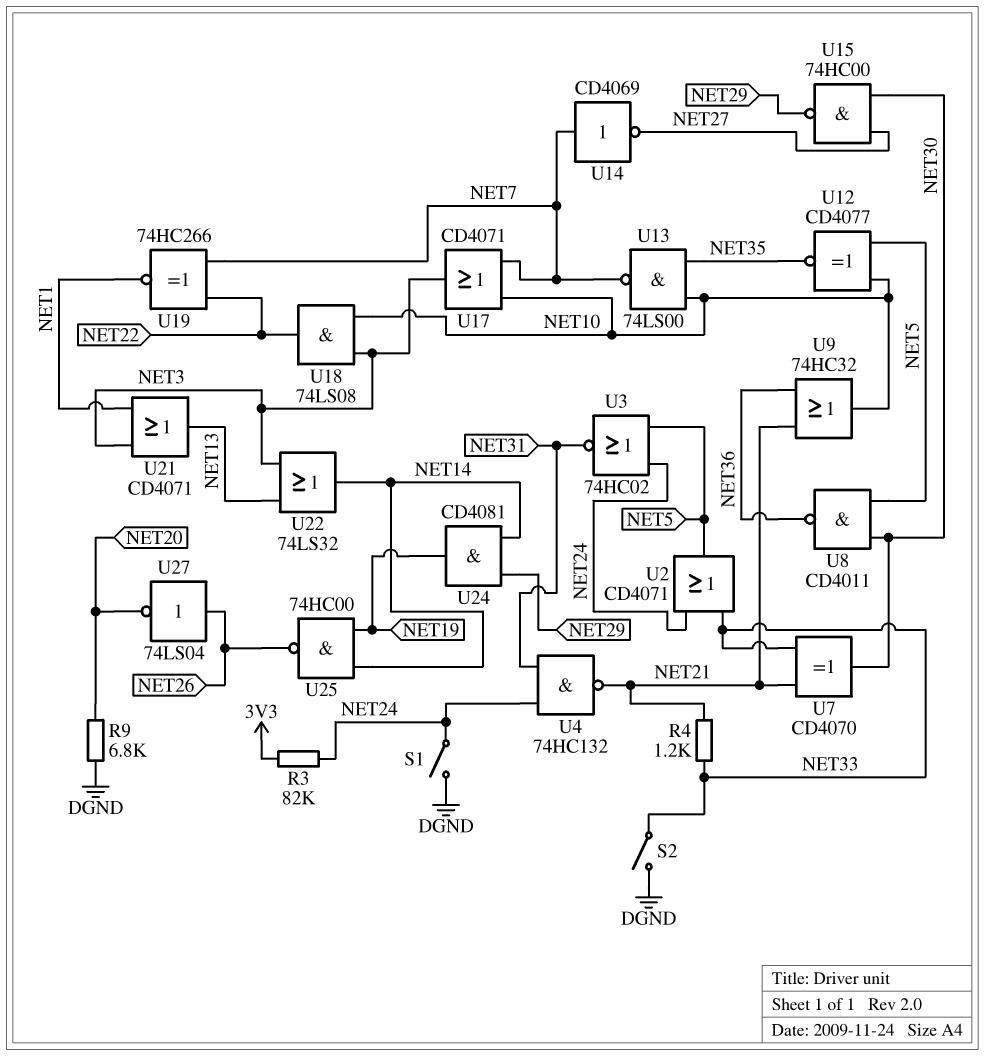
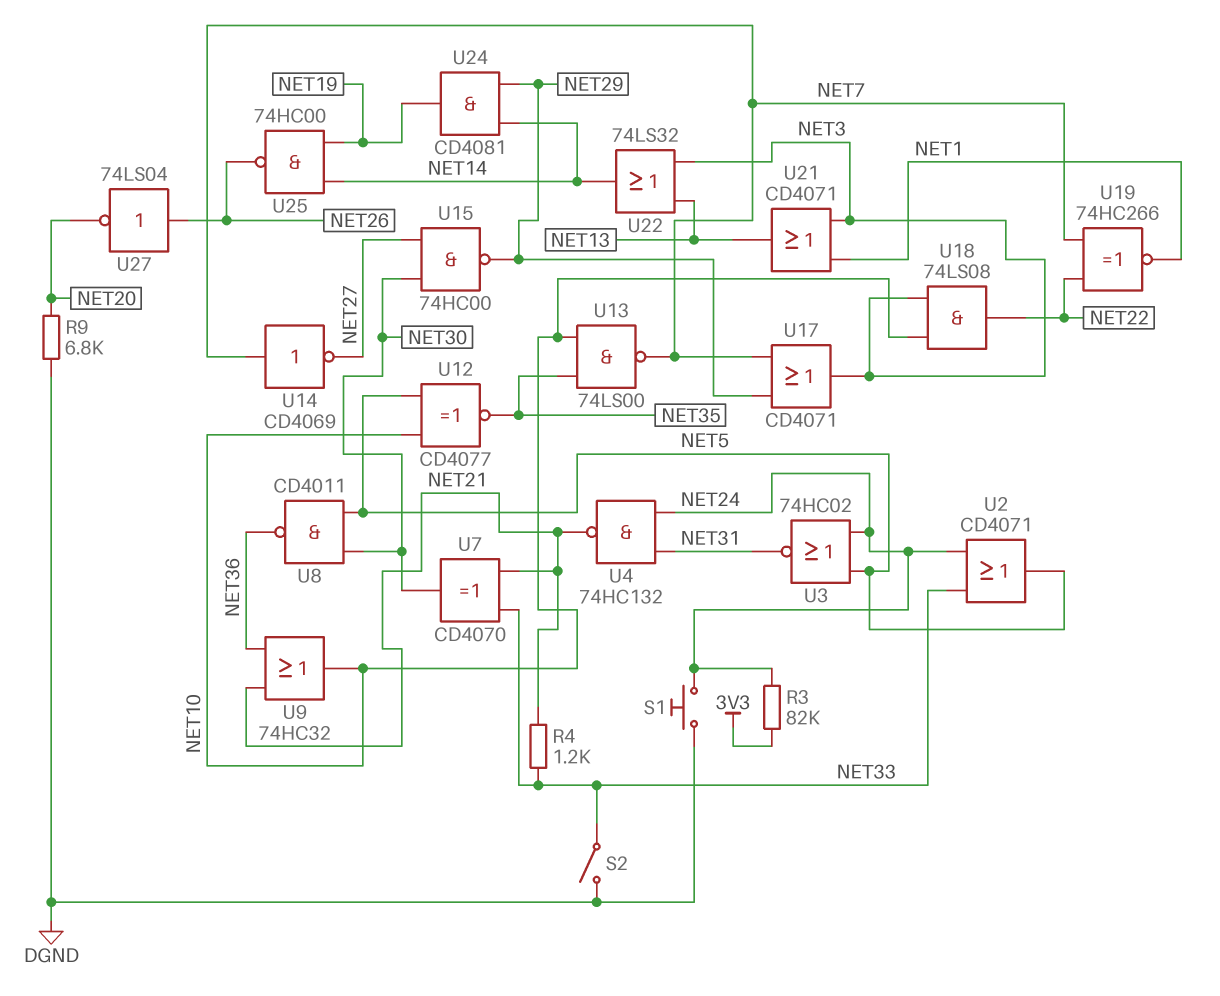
S1: switch (DGND, NET24) -> button (DGND, NET24)
U17: OR CD4071 (in NET7, in NET10, out NET3) -> OR CD4071 (in NET7, in NET29, out NET3)

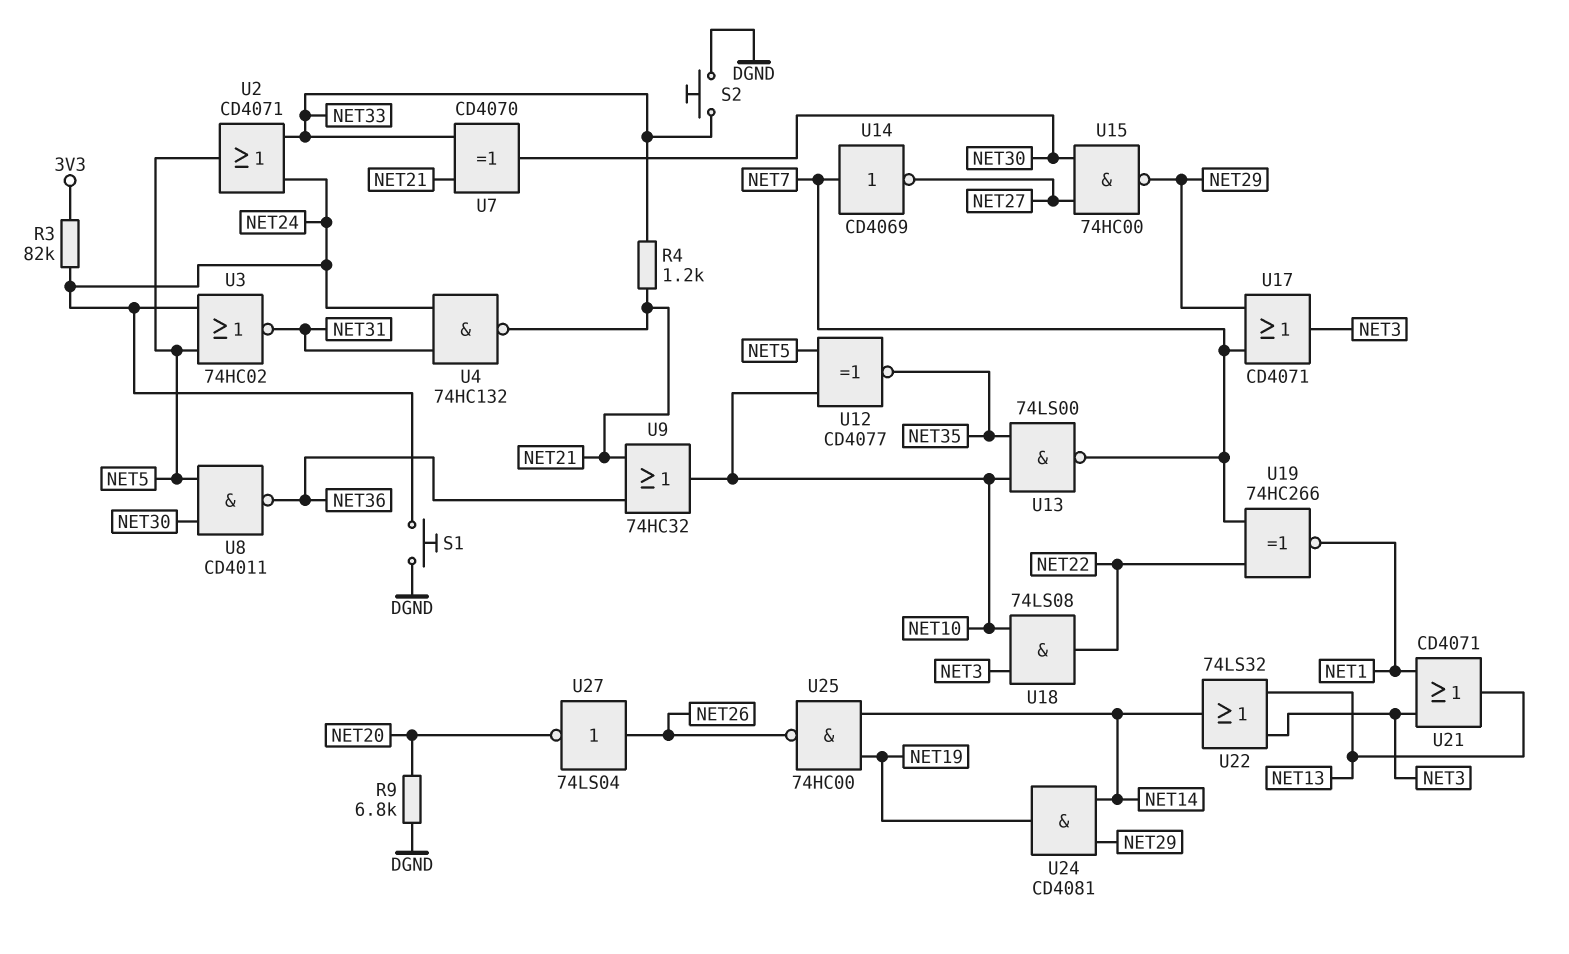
S2: switch (DGND, NET33) -> button (DGND, NET33)

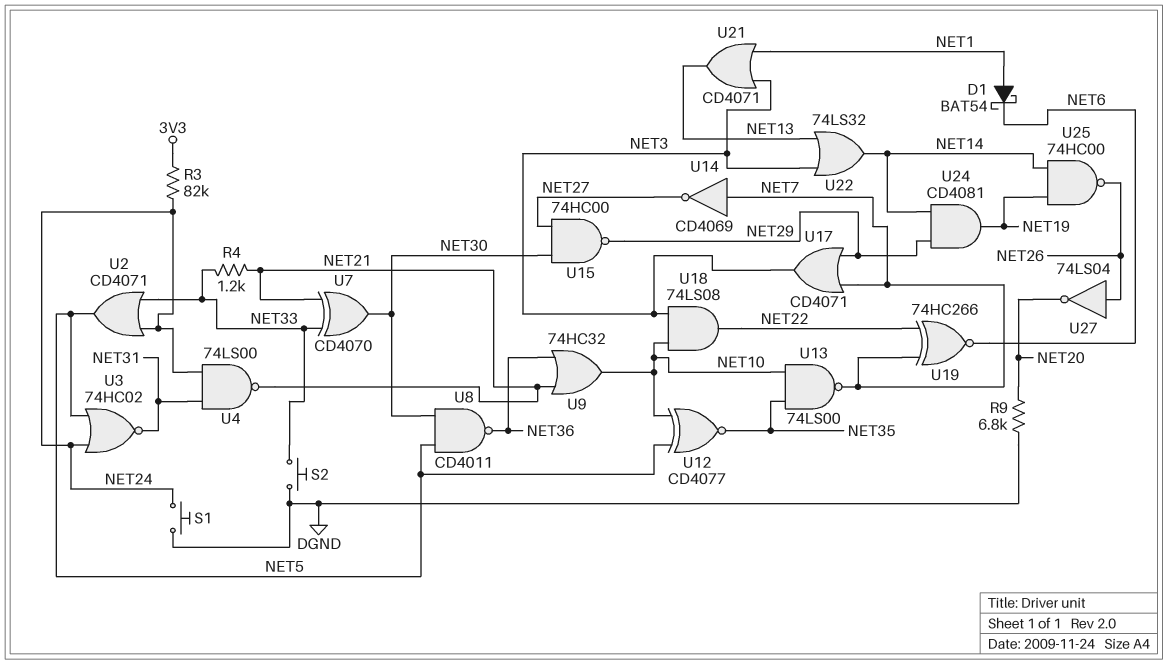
D1: none -> schottky BAT54 (A NET1, K NET6)
U4: NAND 74HC132 (in NET24, in NET31, out NET21) -> NAND 74LS00 (in NET24, in NET31, out NET21)
U19: XNOR 74HC266 (in NET7, in NET22, out NET1) -> XNOR 74HC266 (in NET7, in NET22, out NET6)

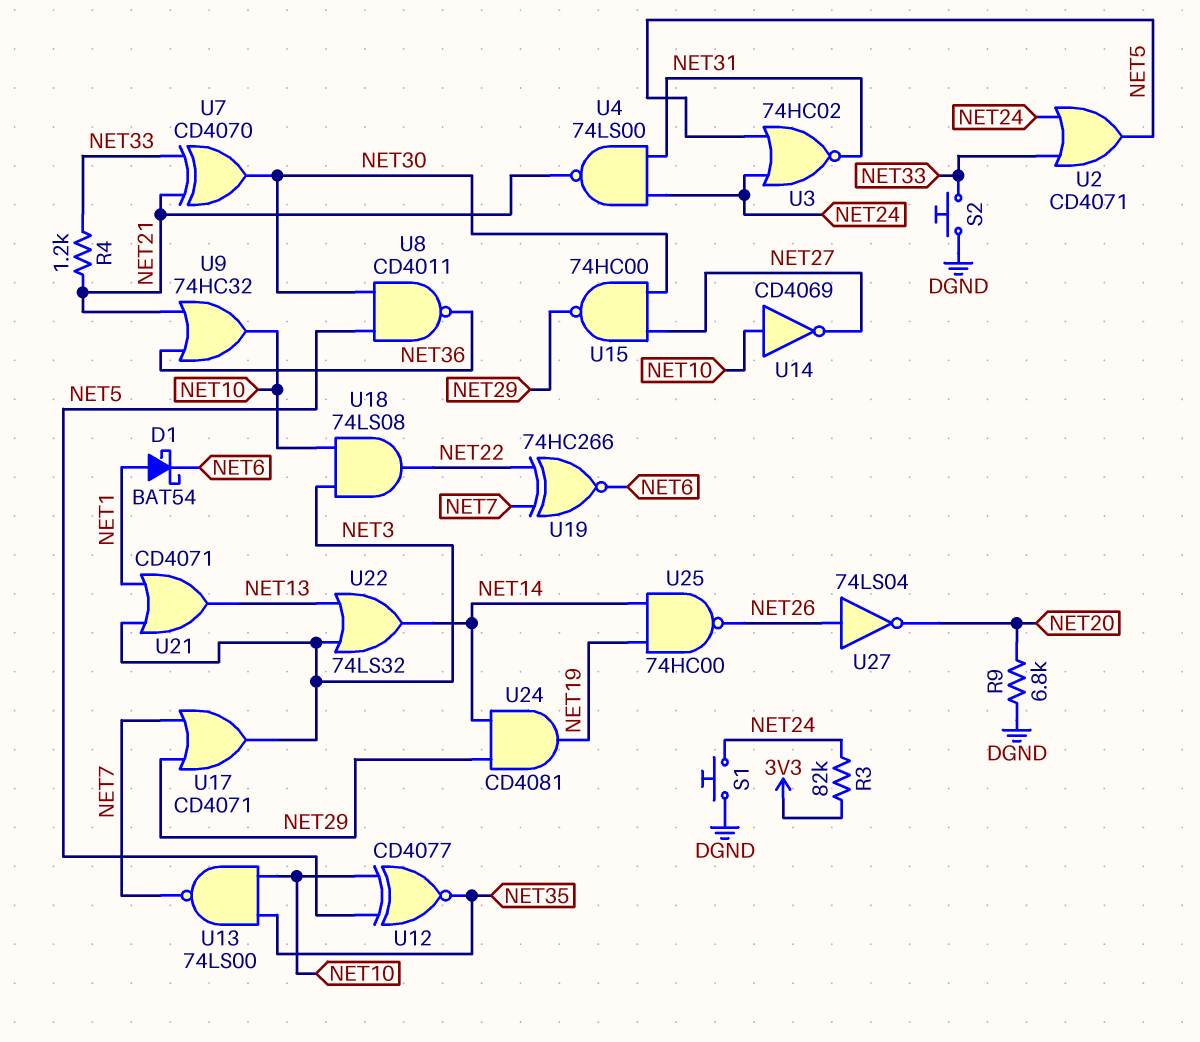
U14: NOT CD4069 (in NET7, out NET27) -> NOT CD4069 (in NET10, out NET27)

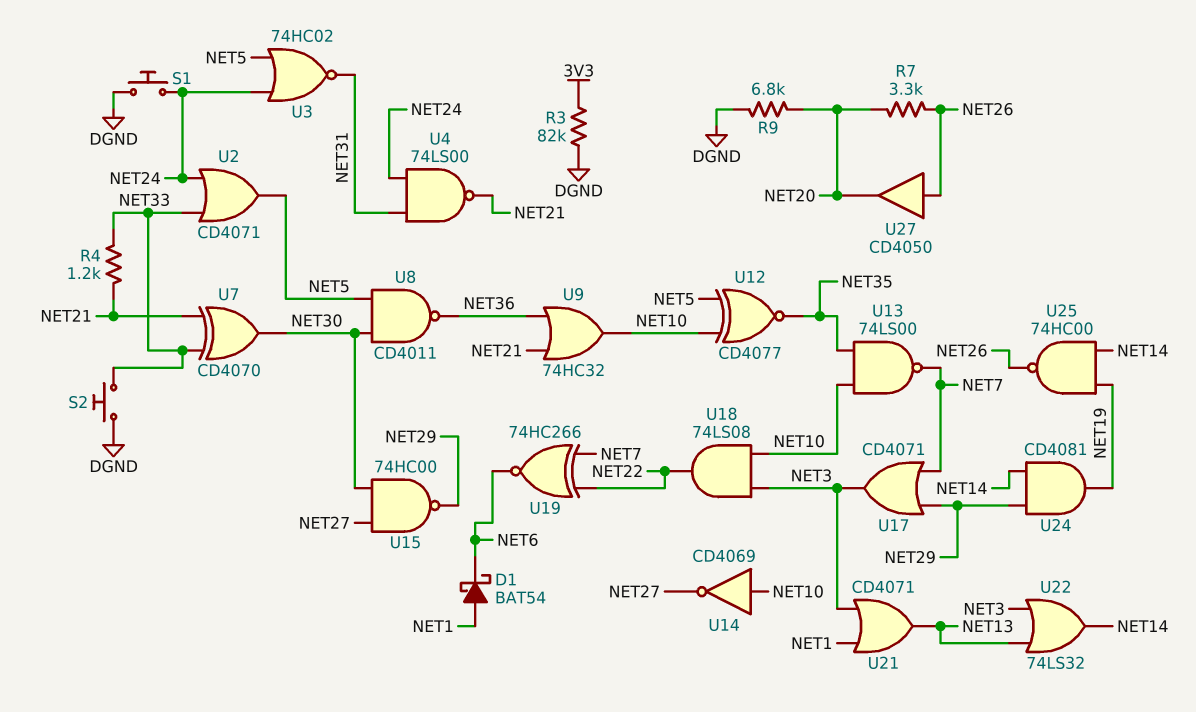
R3: 82k (3V3, NET24) -> 82k (3V3, DGND)
R7: none -> 3.3k (NET20, NET26)
U27: NOT 74LS04 (in NET26, out NET20) -> buffer CD4050 (in NET26, out NET20)

